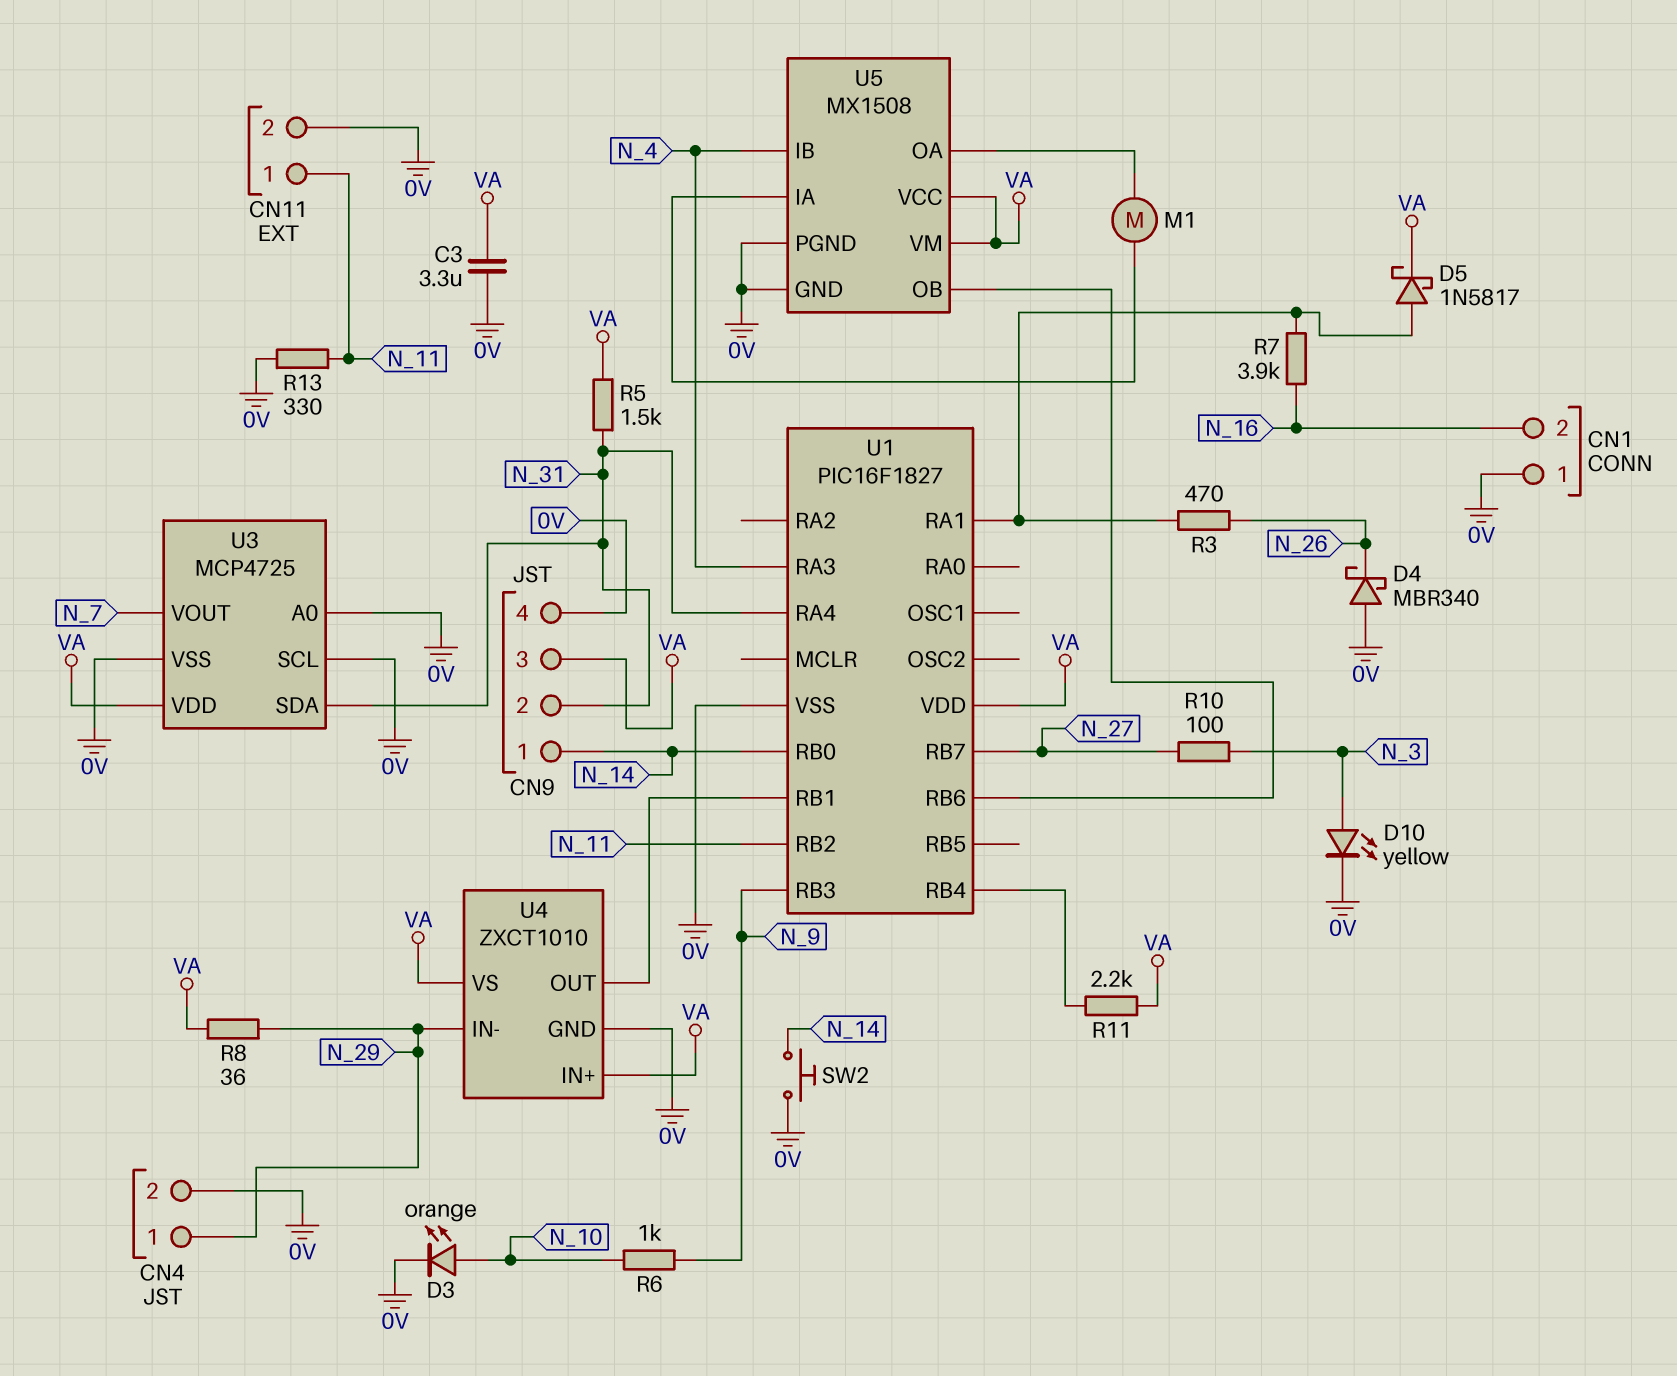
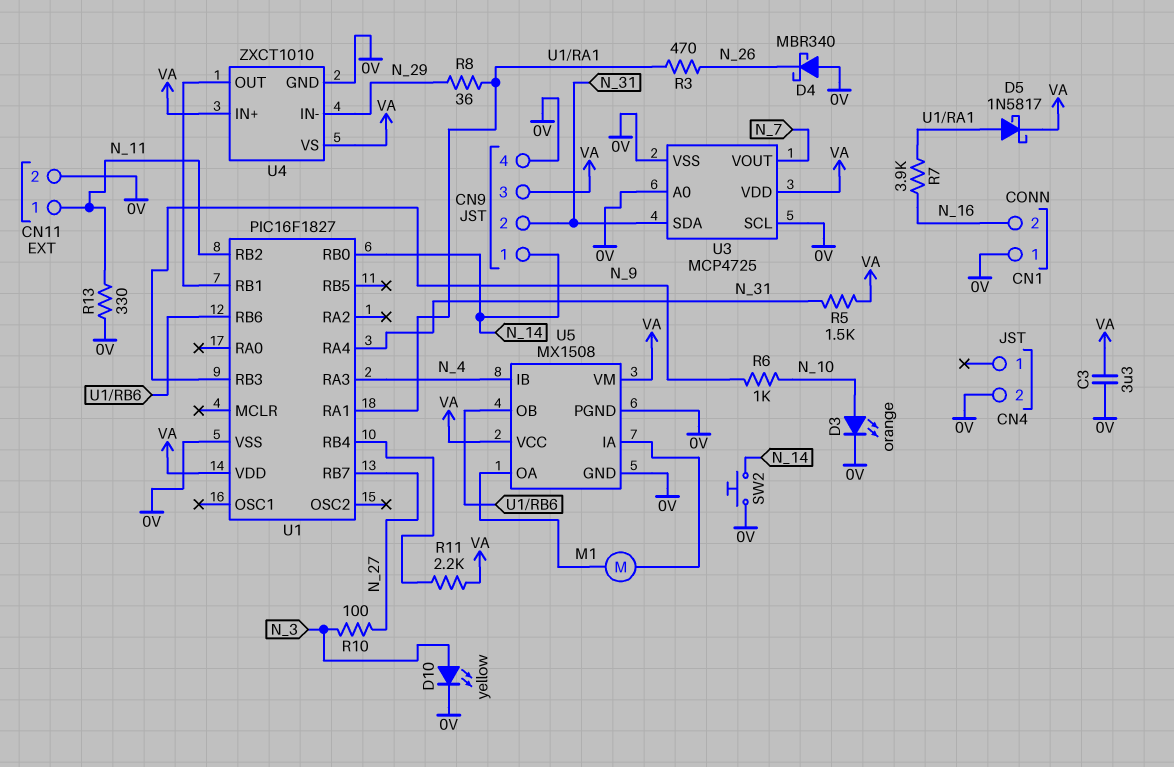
CN4 pin 1: N_29 -> none
R8: 36 (N_29, VA) -> 36 (N_29, U1/RA1)

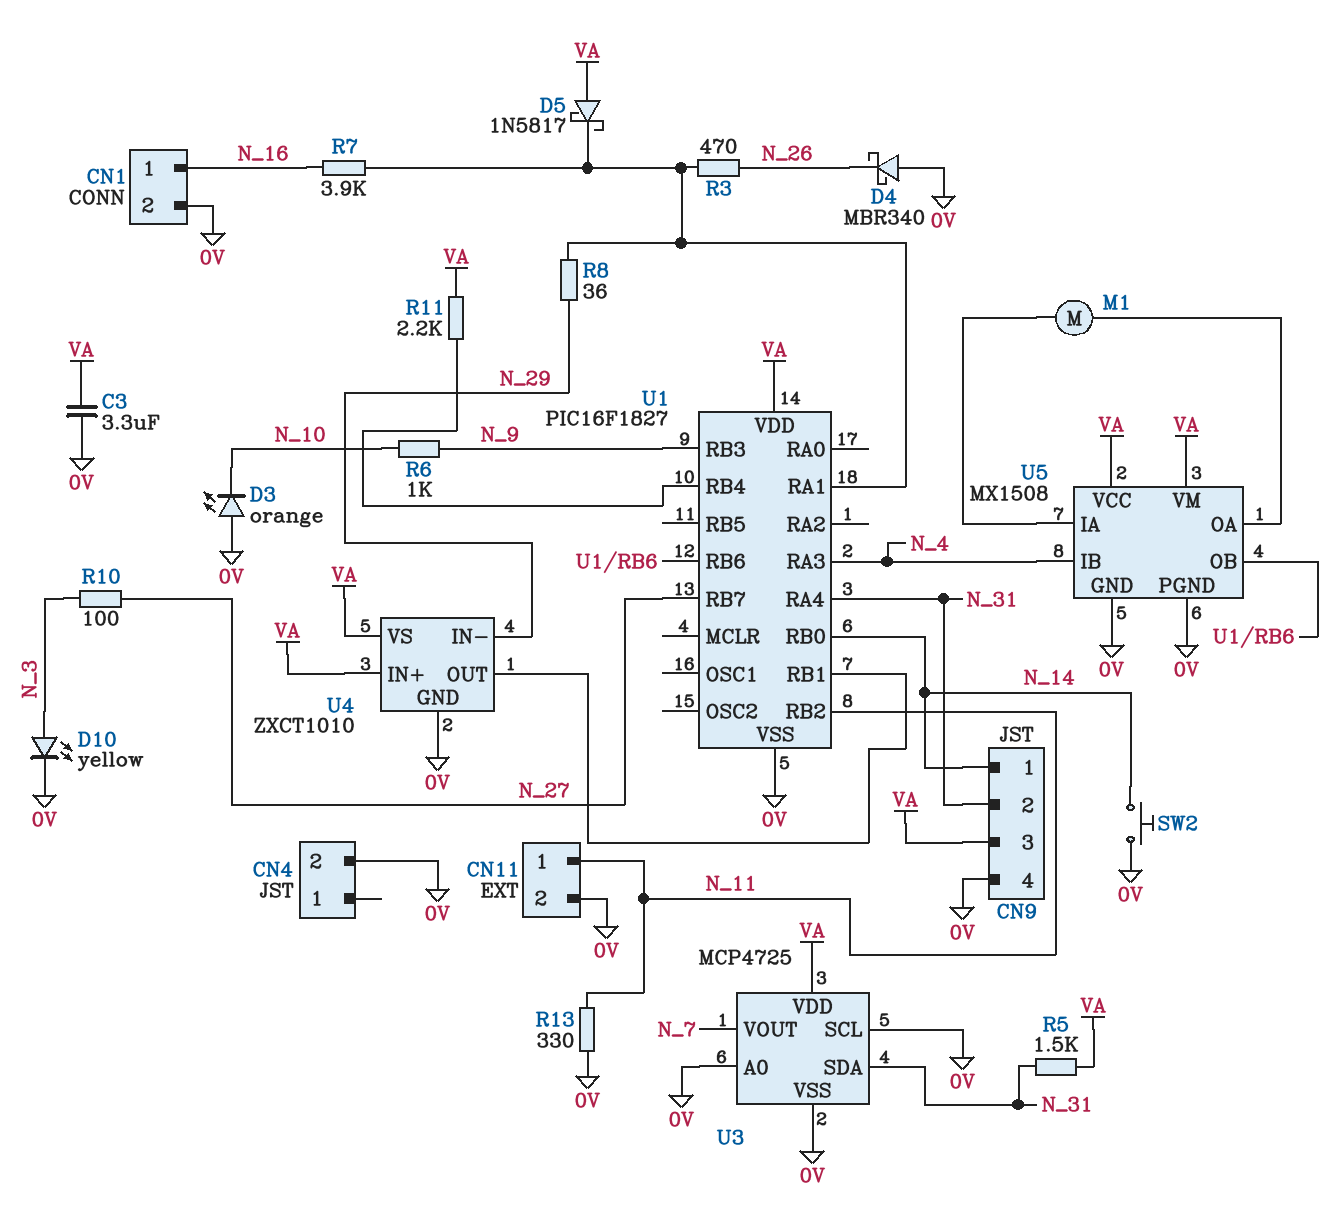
CN1 pin 1: 0V -> N_16
CN1 pin 2: N_16 -> 0V
D3: LED orange (A N_10, K 0V) -> LED orange (A 0V, K N_10)
D5: schottky 1N5817 (A U1/RA1, K VA) -> schottky 1N5817 (A VA, K U1/RA1)

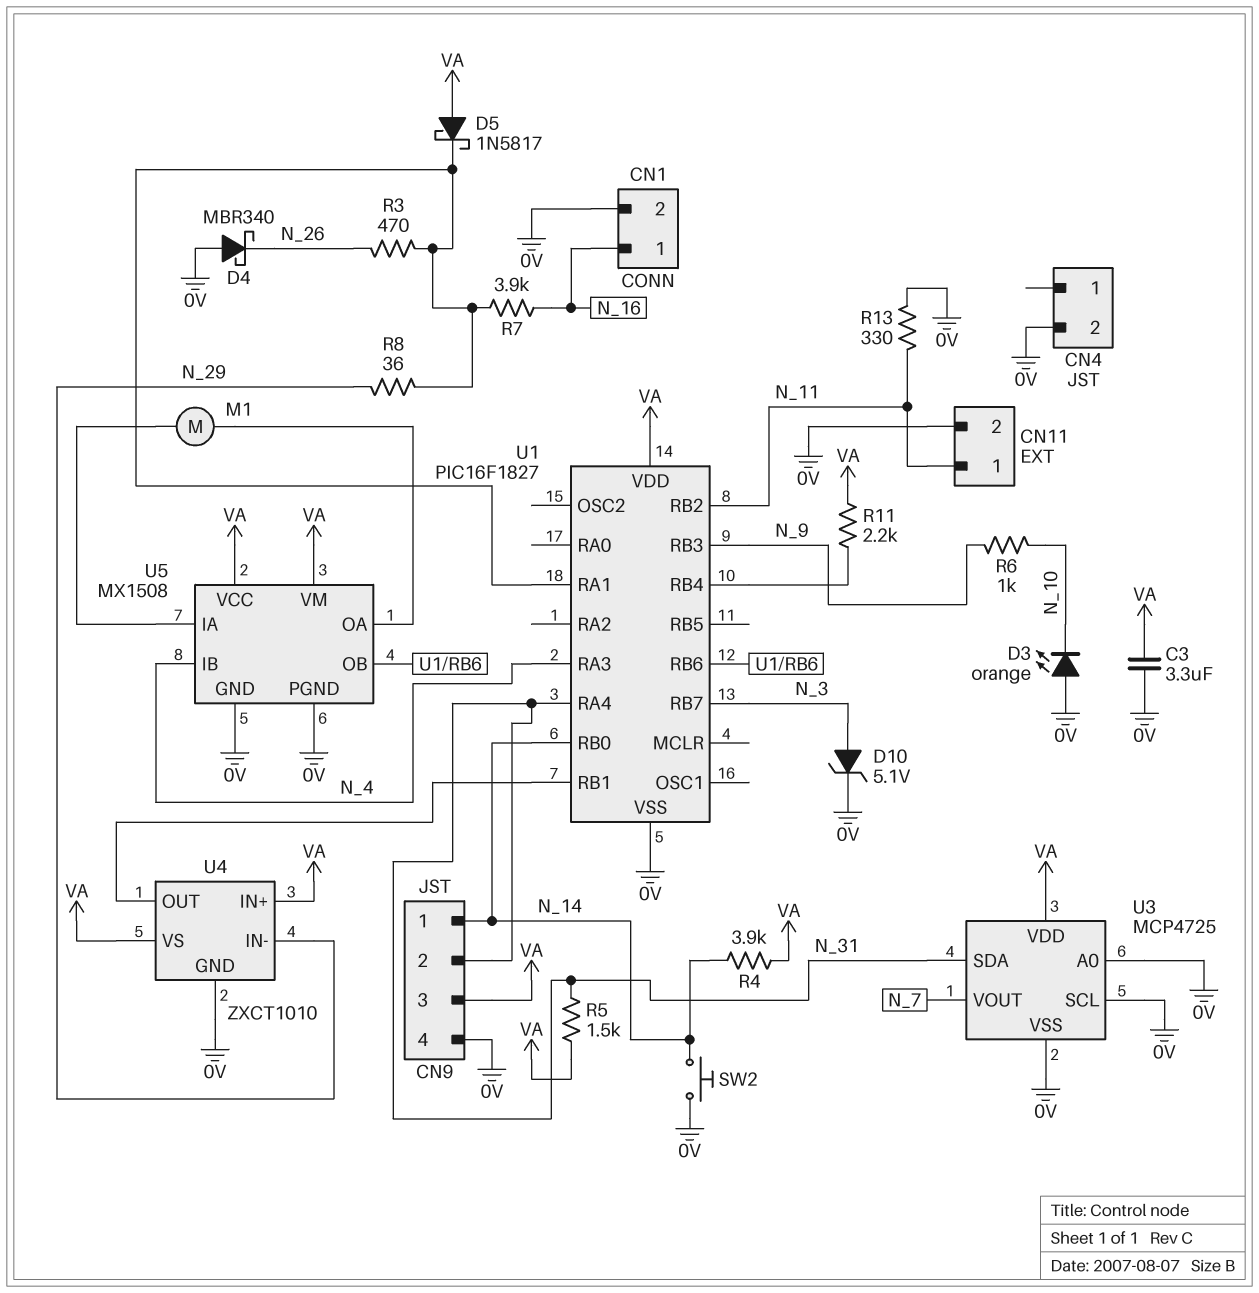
D10: LED yellow (A N_3, K 0V) -> zener 5.1V (A N_3, K 0V)
R4: none -> 3.9k (N_14, VA)
R10: 100 (N_3, N_27) -> none
U1 pin RB7: N_27 -> N_3

